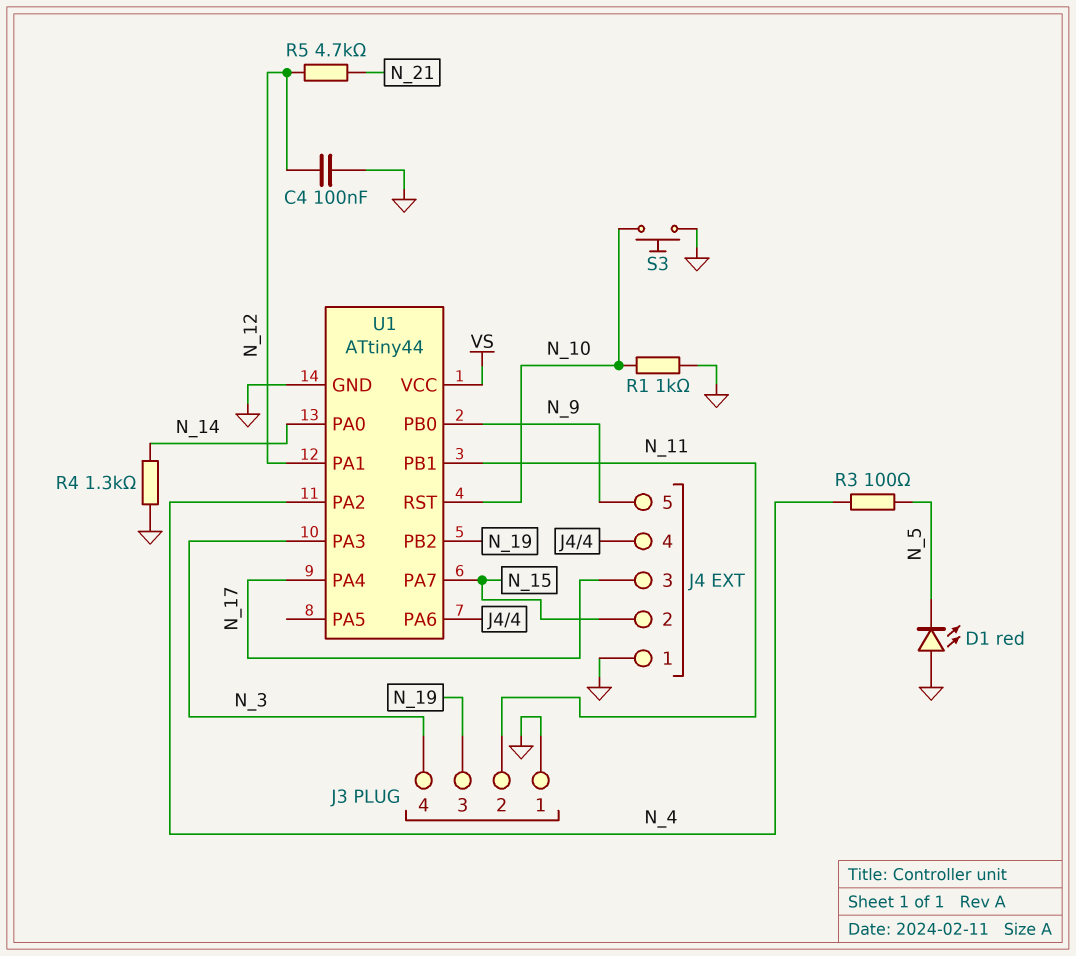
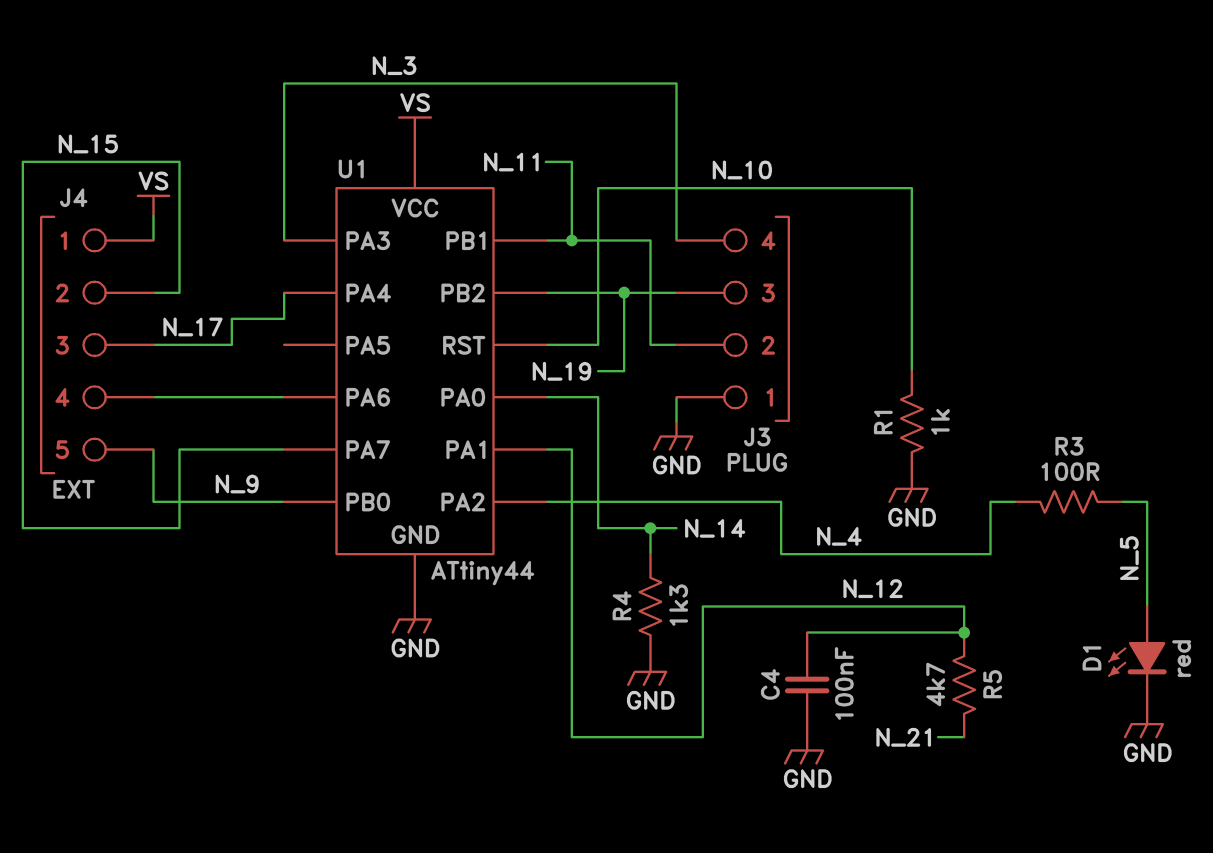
D1: LED red (A GND, K N_5) -> LED red (A N_5, K GND)
J4 pin 1: GND -> VS
S3: button (GND, N_10) -> none

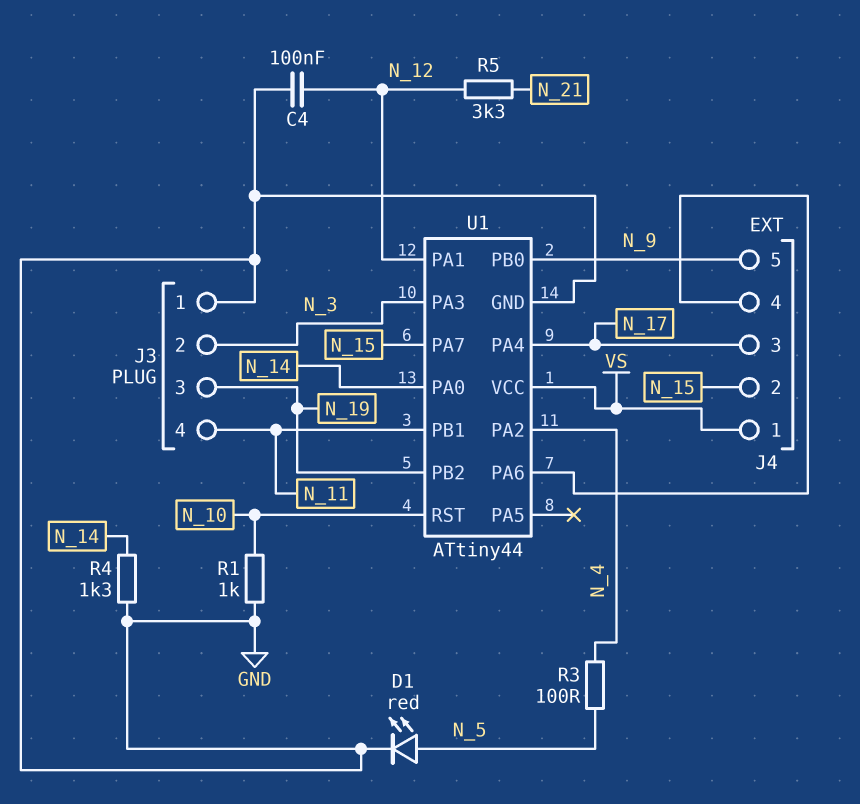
J3 pin 2: N_11 -> N_3
J3 pin 4: N_3 -> N_11
R5: 4.7k (N_12, N_21) -> 3.3k (N_12, N_21)

